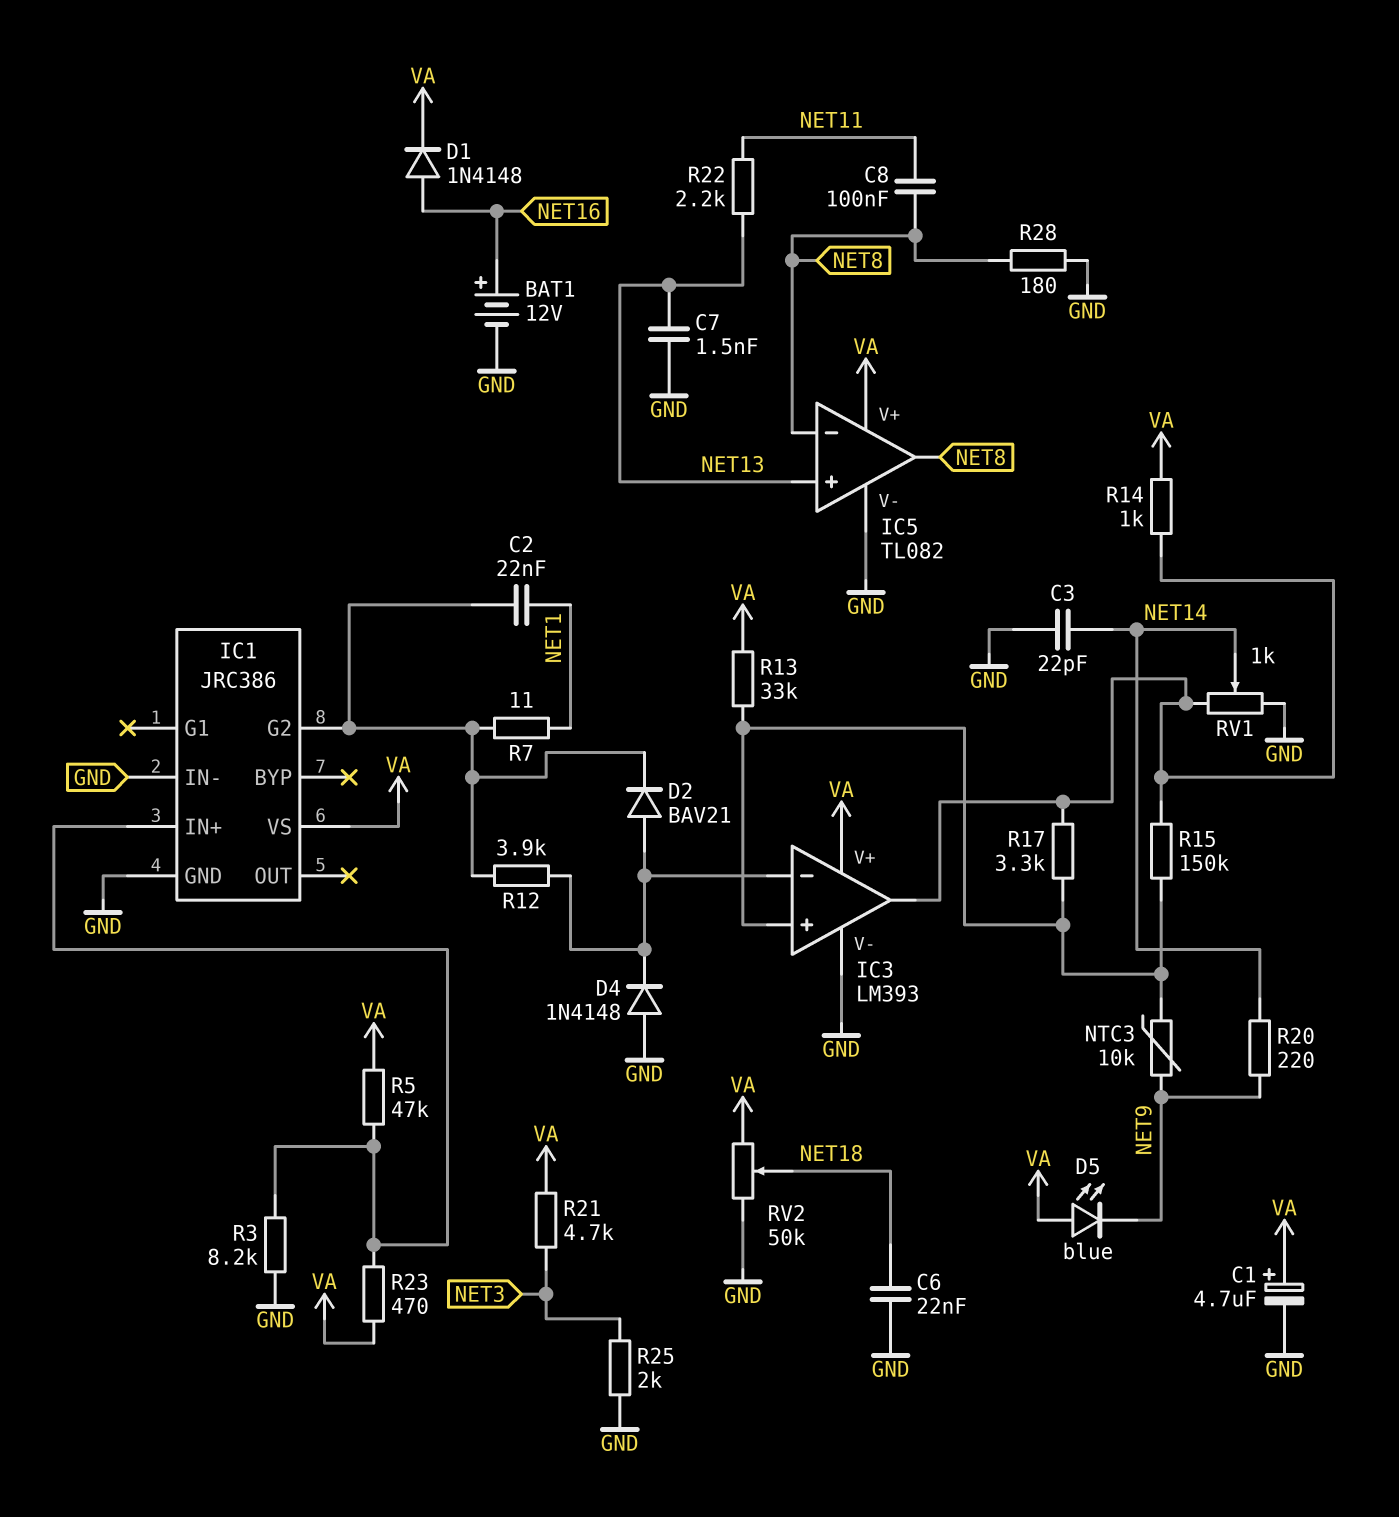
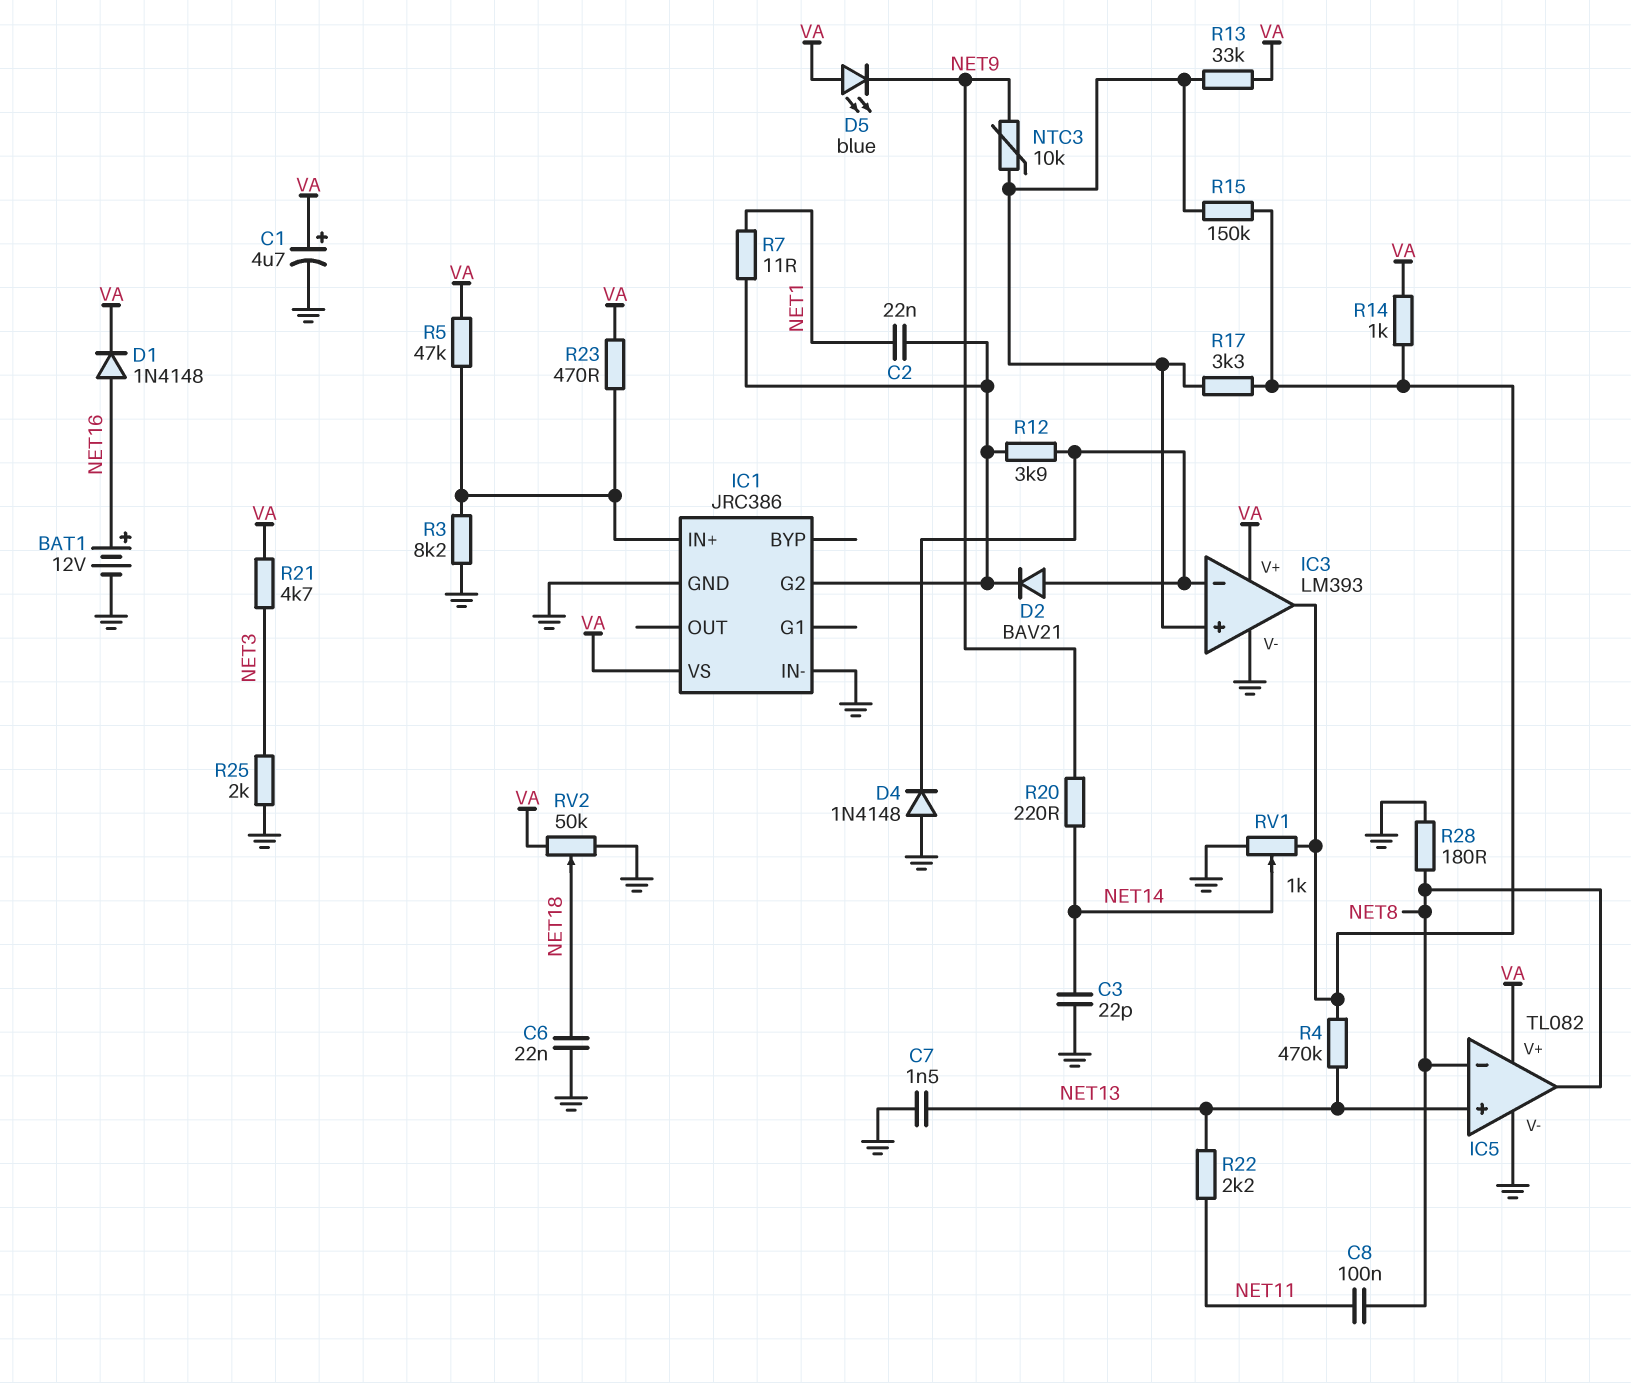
R4: none -> 470k (IC3/out, NET13)

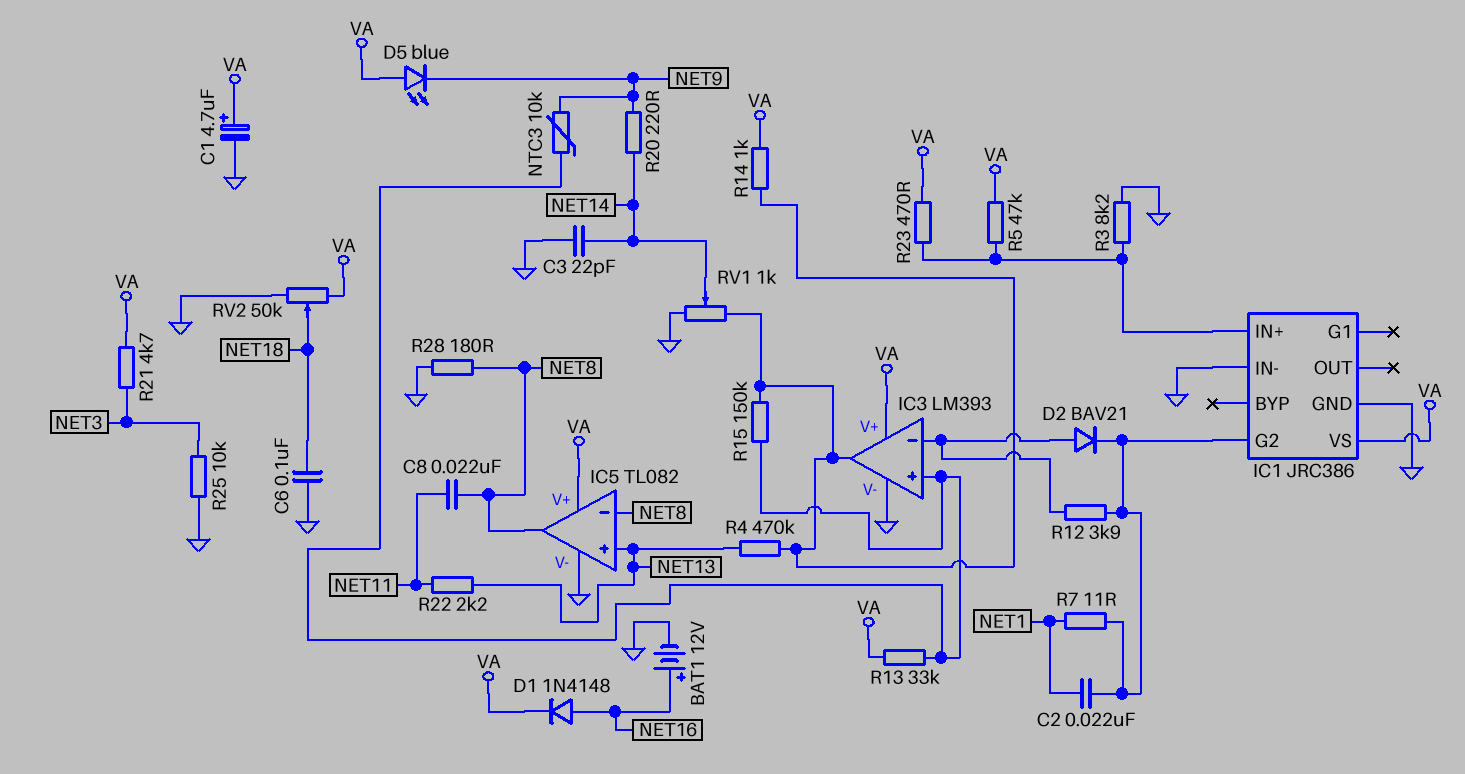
C6: 22nF (GND, NET18) -> 100nF (GND, NET18)
C7: 1.5nF (GND, NET13) -> none
C8: 100nF (NET8, NET11) -> 22nF (NET8, NET11)
D4: diode 1N4148 (A GND, K IC3/in-) -> none
R17: 3.3k (IC3/in+, IC3/out) -> none
R25: 2k (GND, NET3) -> 10k (GND, NET3)

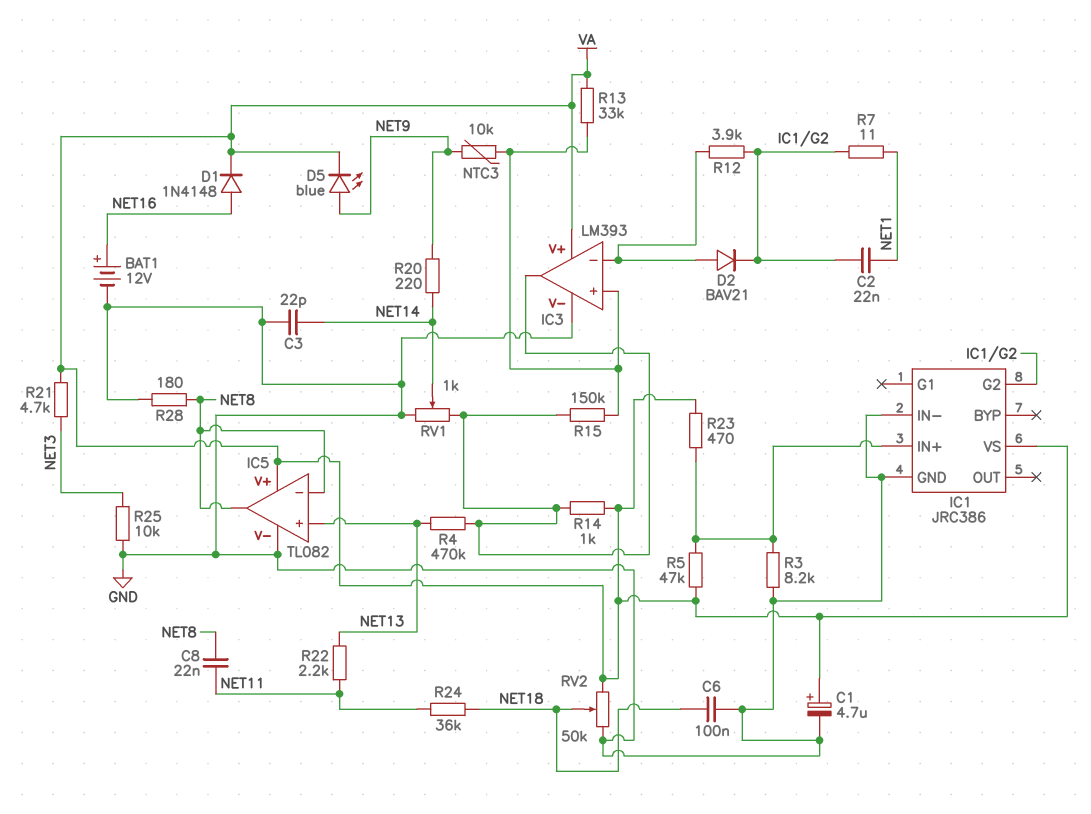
D5: LED blue (A VA, K NET9) -> LED blue (A NET9, K VA)
R24: none -> 36k (NET11, NET18)

